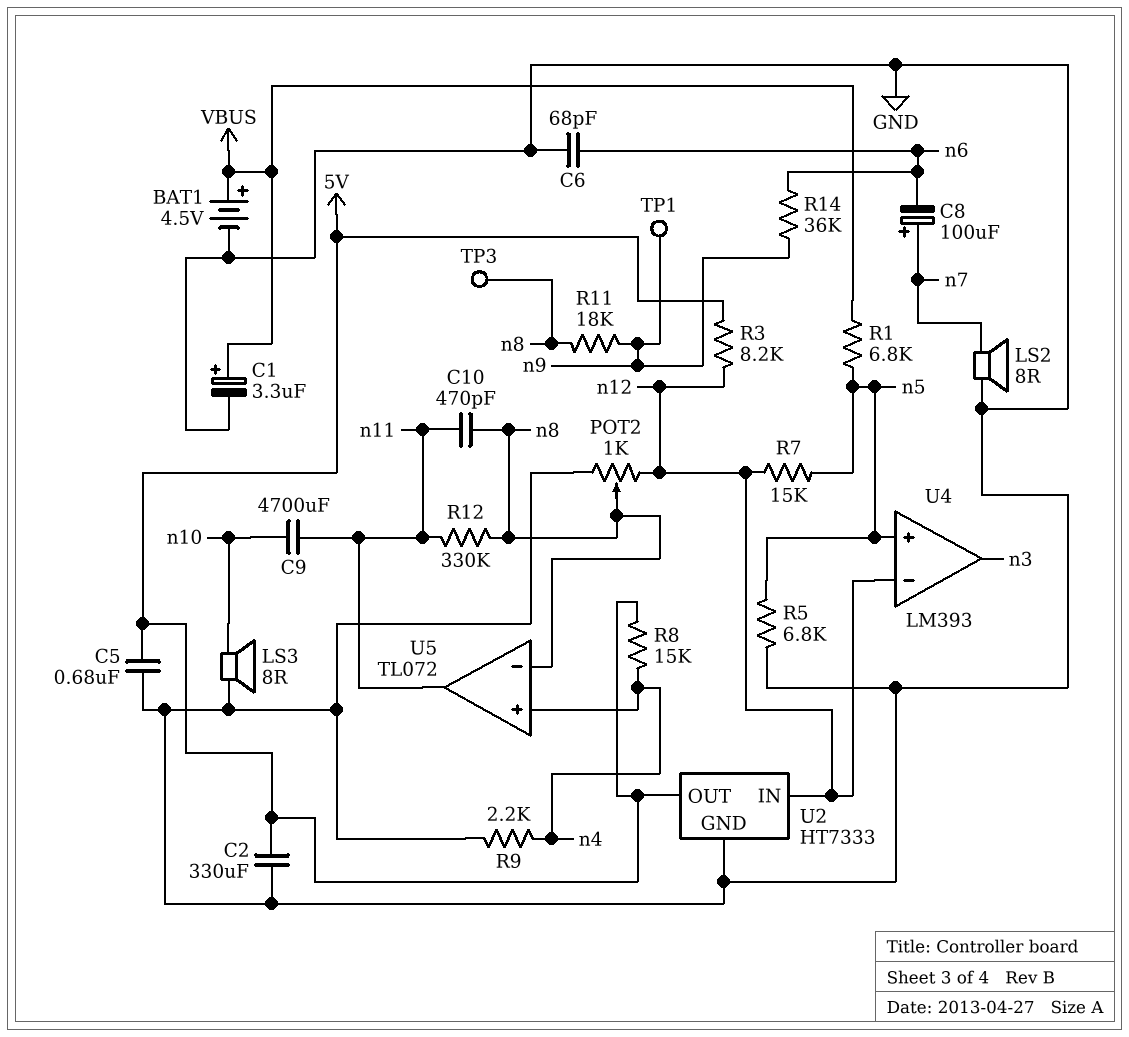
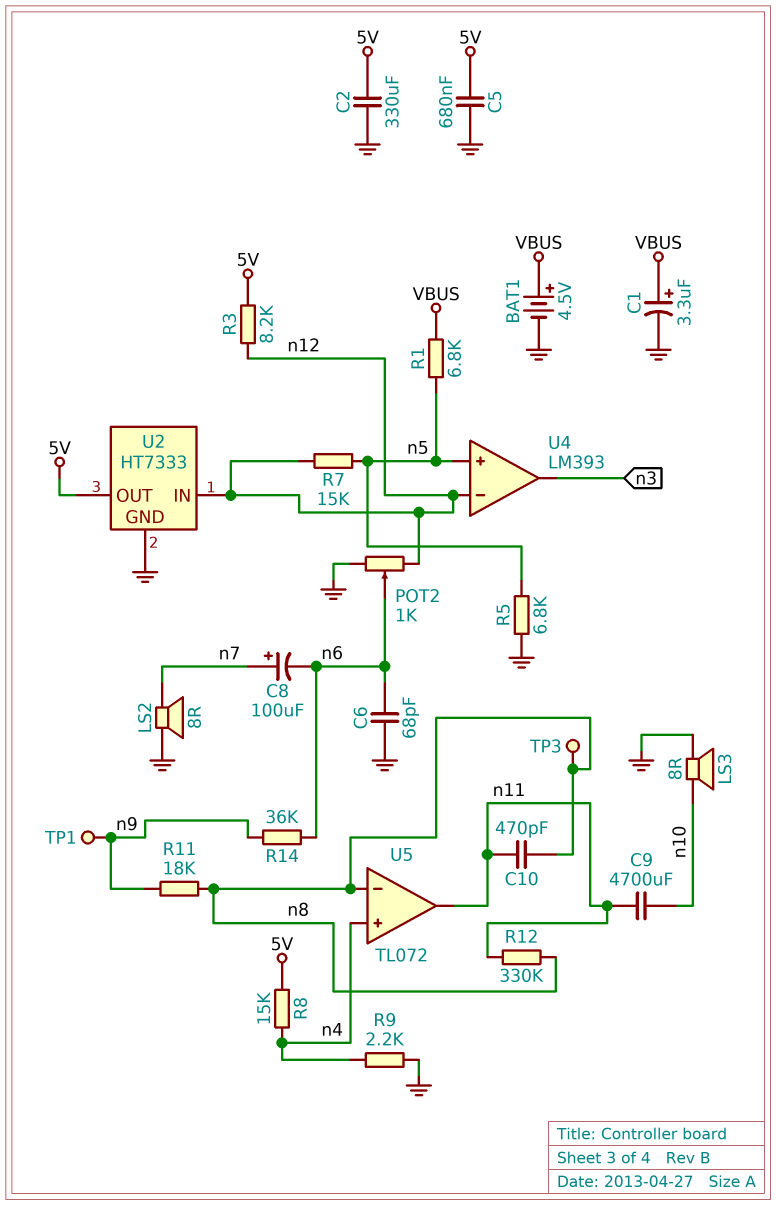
POT2: 1k (GND, n12, wiper n8) -> 1k (GND, n12, wiper n6)

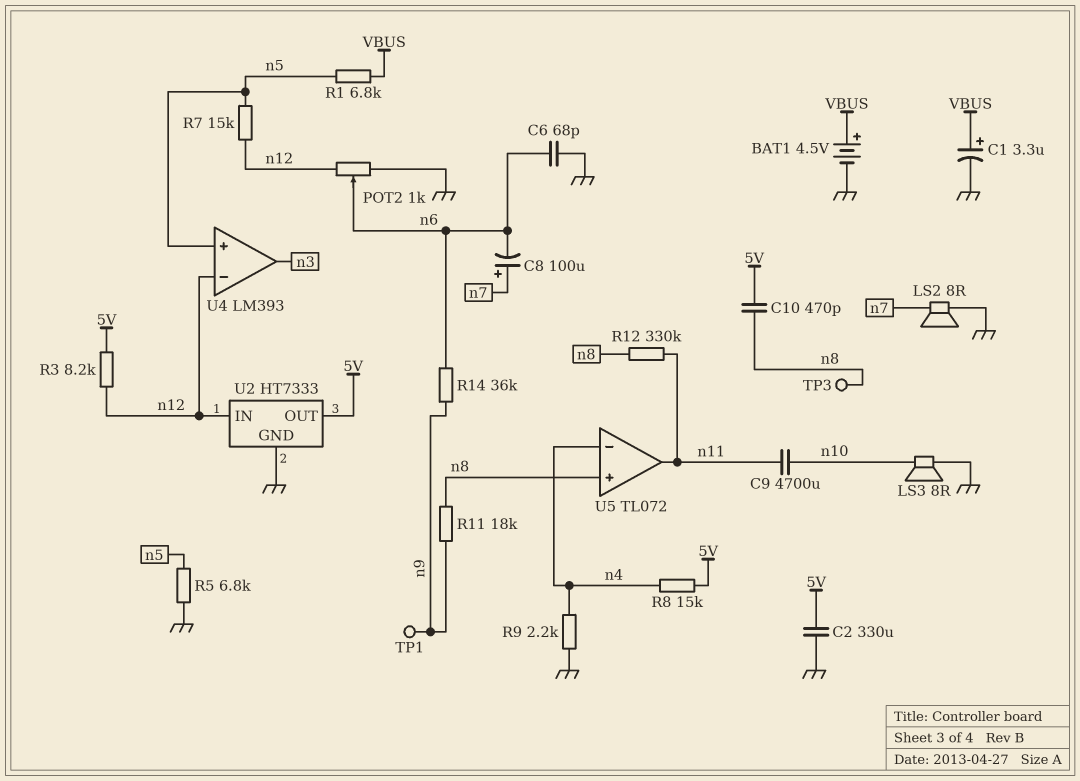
C5: 680nF (5V, GND) -> none
C10: 470pF (n8, n11) -> 470pF (5V, n8)
U5 pin in+: n4 -> n8
U5 pin in-: n8 -> n4

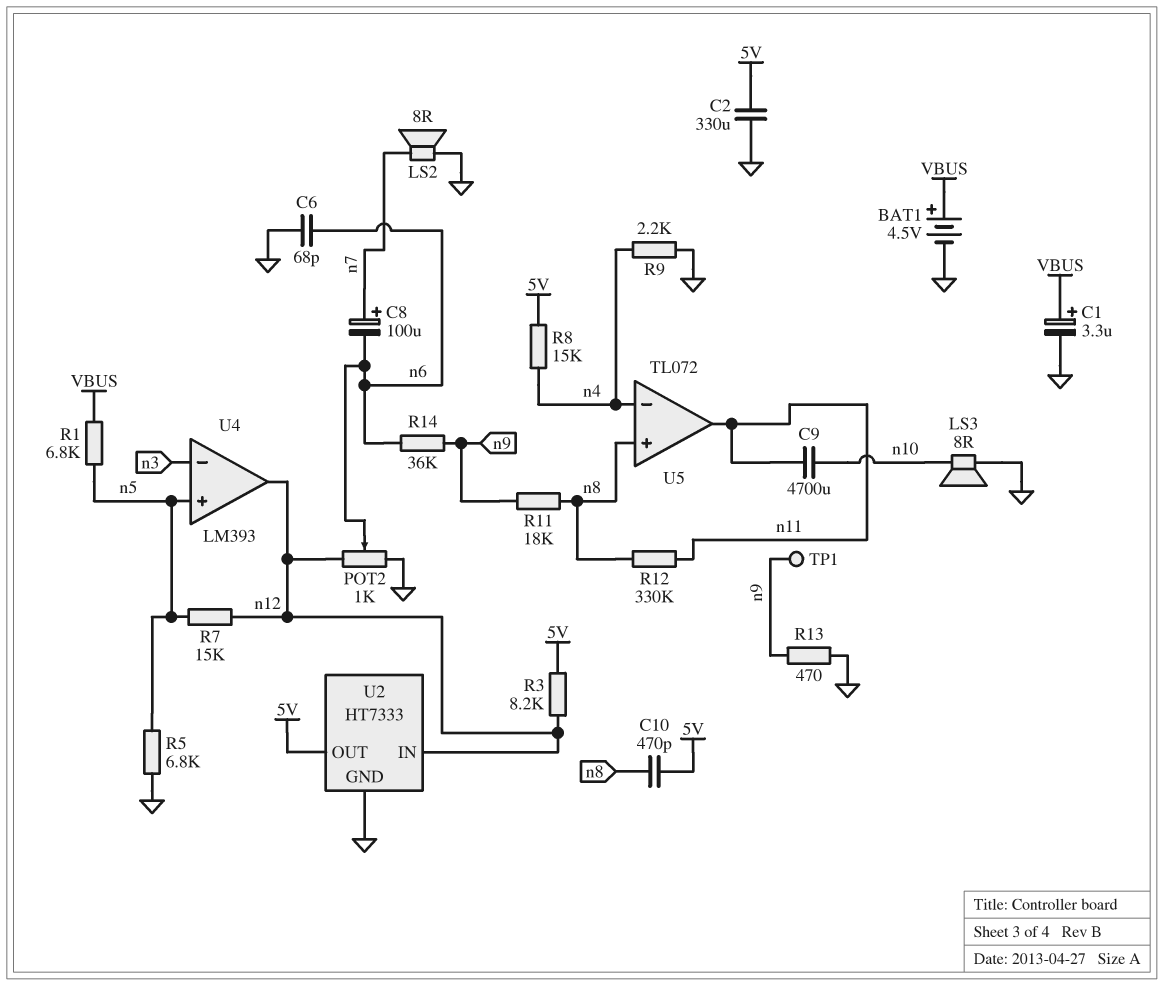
R13: none -> 470 (GND, n9)
TP3: test point (n8) -> none
U4 pin in-: n12 -> n3
U4 pin out: n3 -> n12

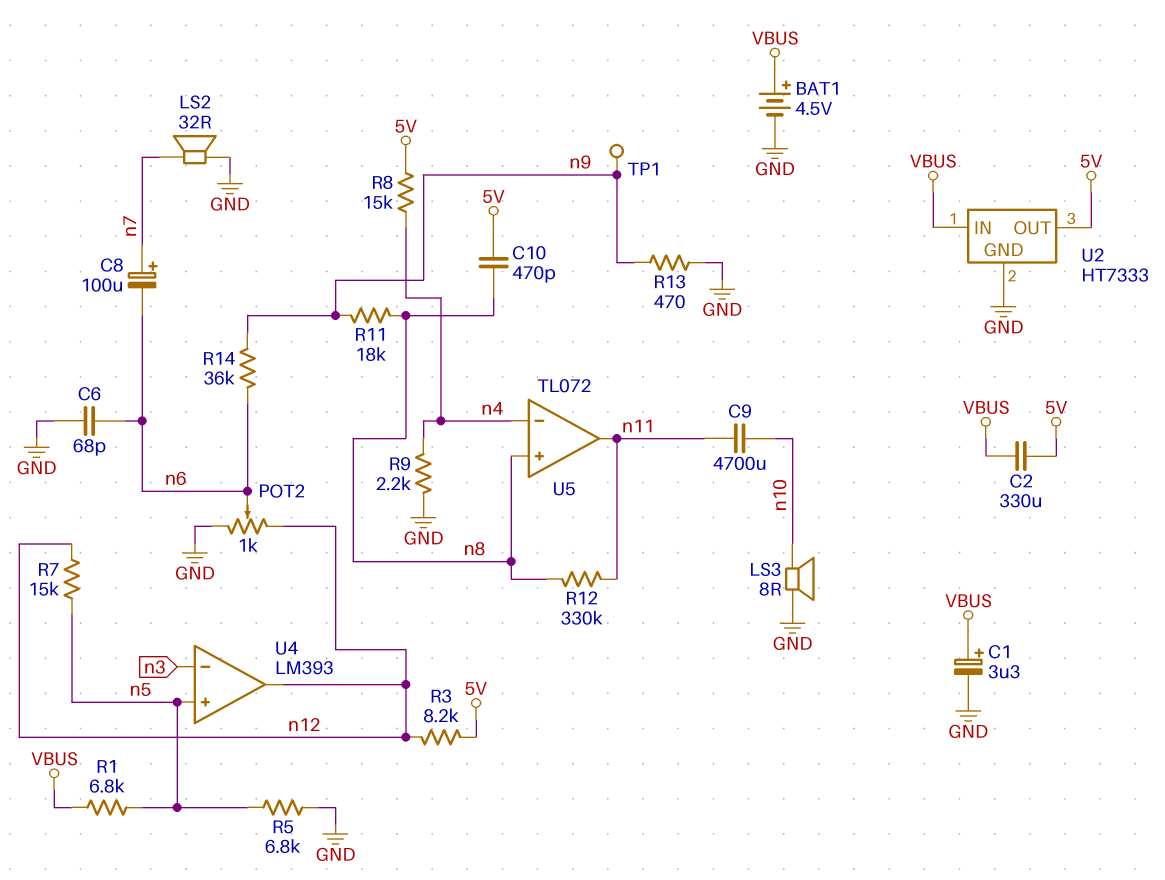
C2: 330uF (5V, GND) -> 330uF (5V, VBUS)
LS2: speaker 8R (GND, n7) -> speaker 32R (GND, n7)
U2 pin IN: n12 -> VBUS

